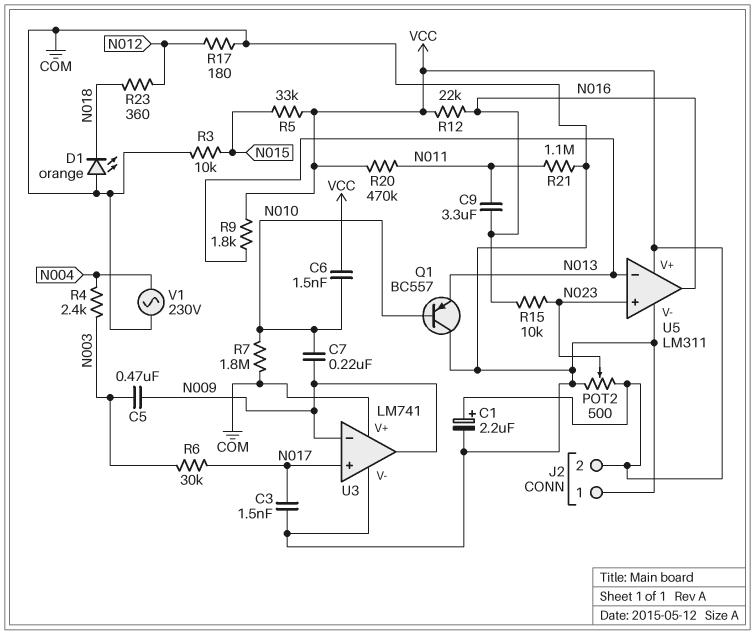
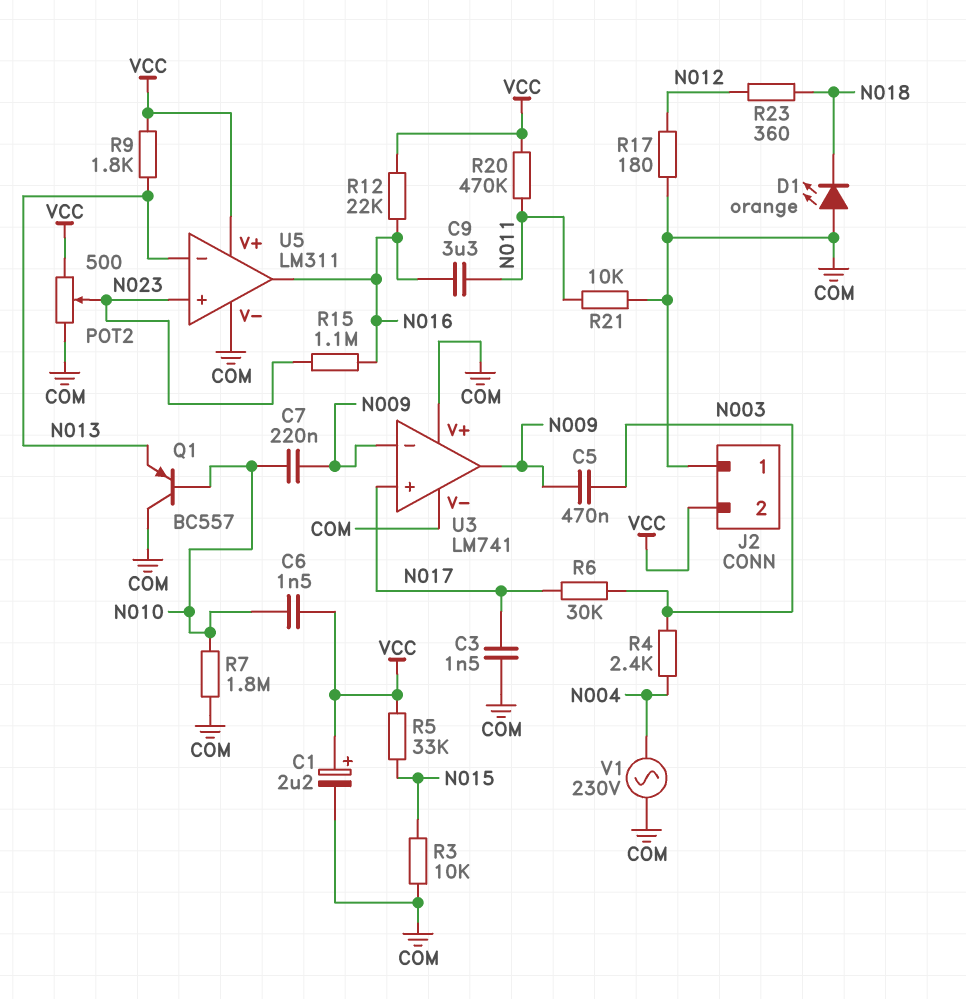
R15: 10k (N016, N023) -> 1.1M (N016, N023)
R21: 1.1M (COM, N011) -> 10k (COM, N011)

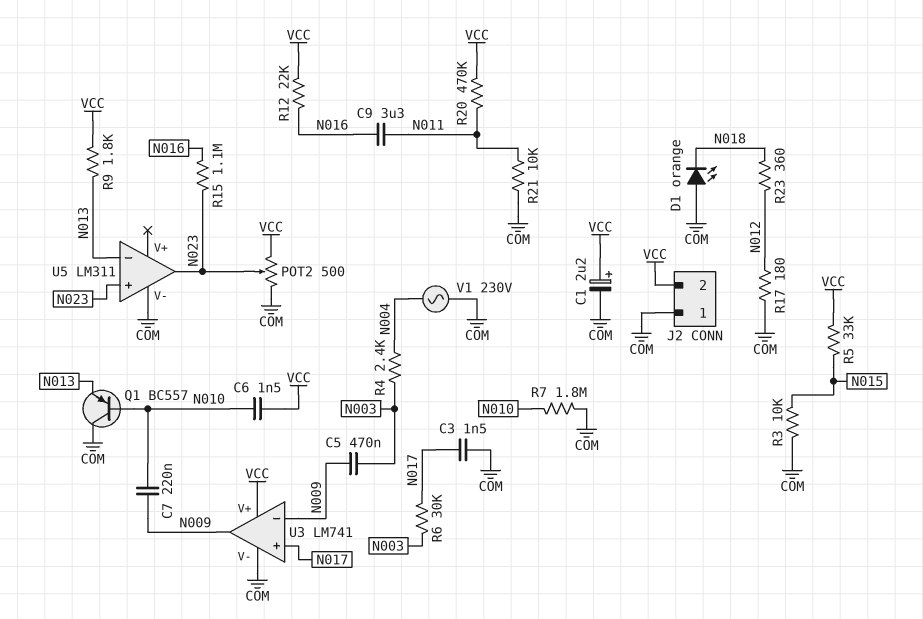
U3 pin V+: COM -> VCC
U5 pin V+: VCC -> none
U5 pin out: N016 -> N023

